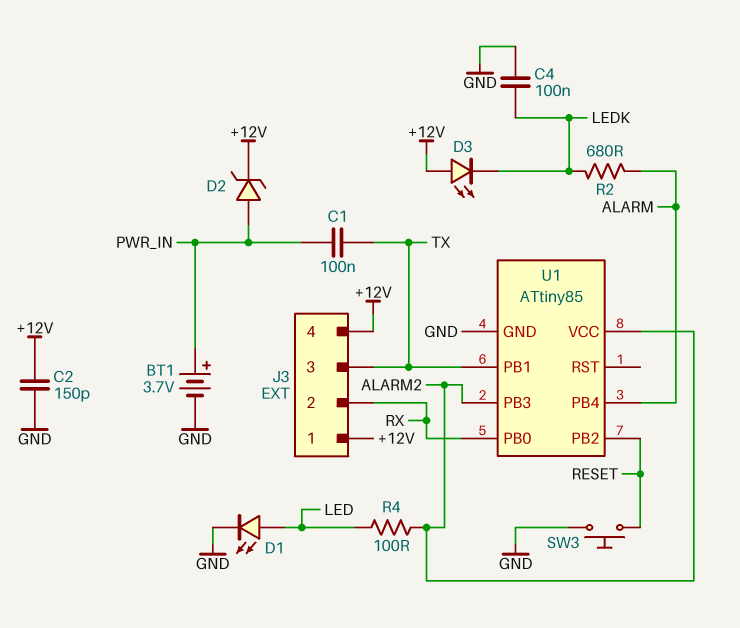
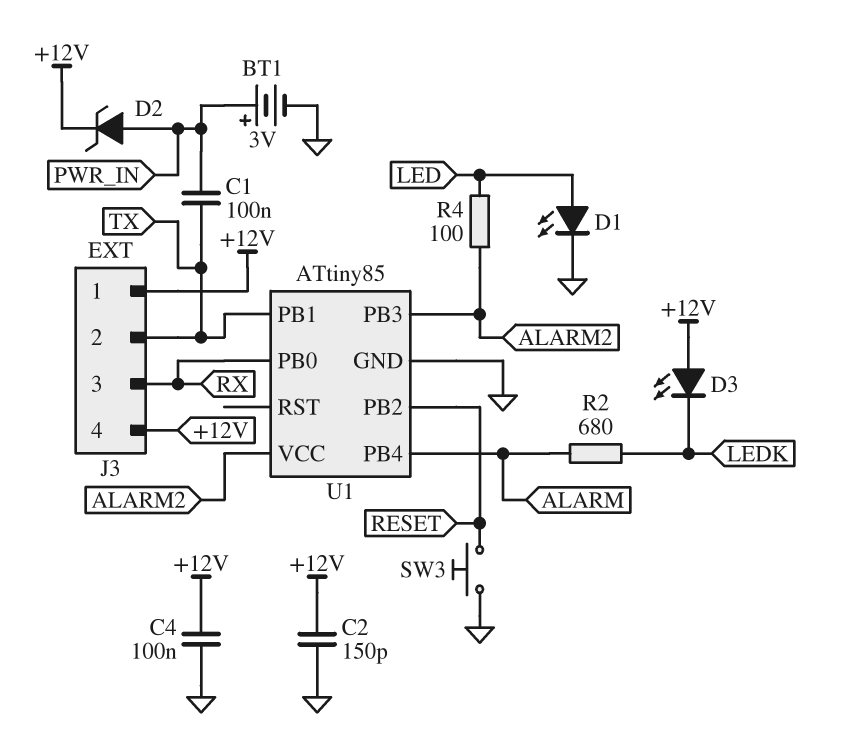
BT1: 3.7V (plus PWR_IN, minus GND) -> 3V (plus PWR_IN, minus GND)
C4: 100nF (GND, LEDK) -> 100nF (+12V, GND)
J3 pin 2: RX -> TX
J3 pin 3: TX -> RX

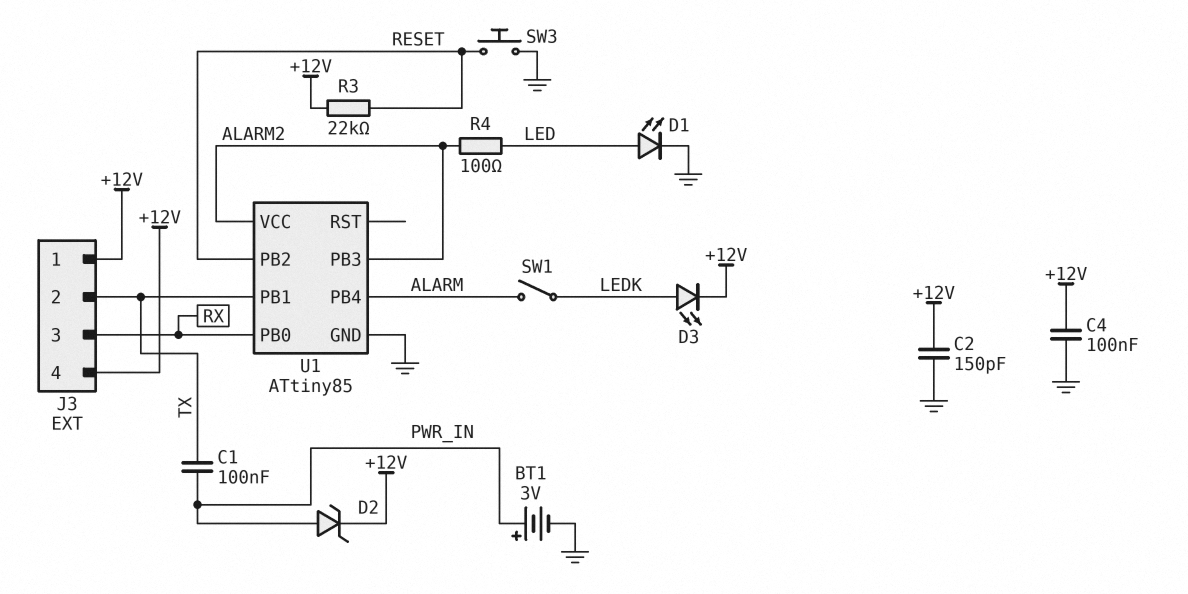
D3: LED (A +12V, K LEDK) -> LED (A LEDK, K +12V)
R2: 680 (ALARM, LEDK) -> none
R3: none -> 22k (+12V, RESET)
SW1: none -> switch (ALARM, LEDK)

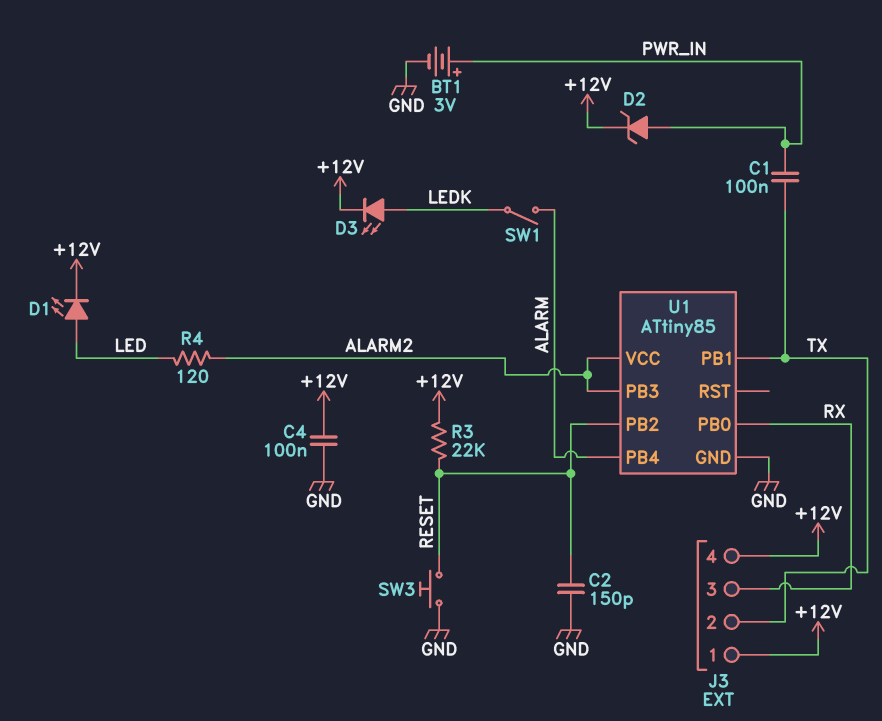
C2: 150pF (+12V, GND) -> 150pF (GND, RESET)
D1: LED (A LED, K GND) -> LED (A LED, K +12V)
R4: 100 (ALARM2, LED) -> 120 (ALARM2, LED)

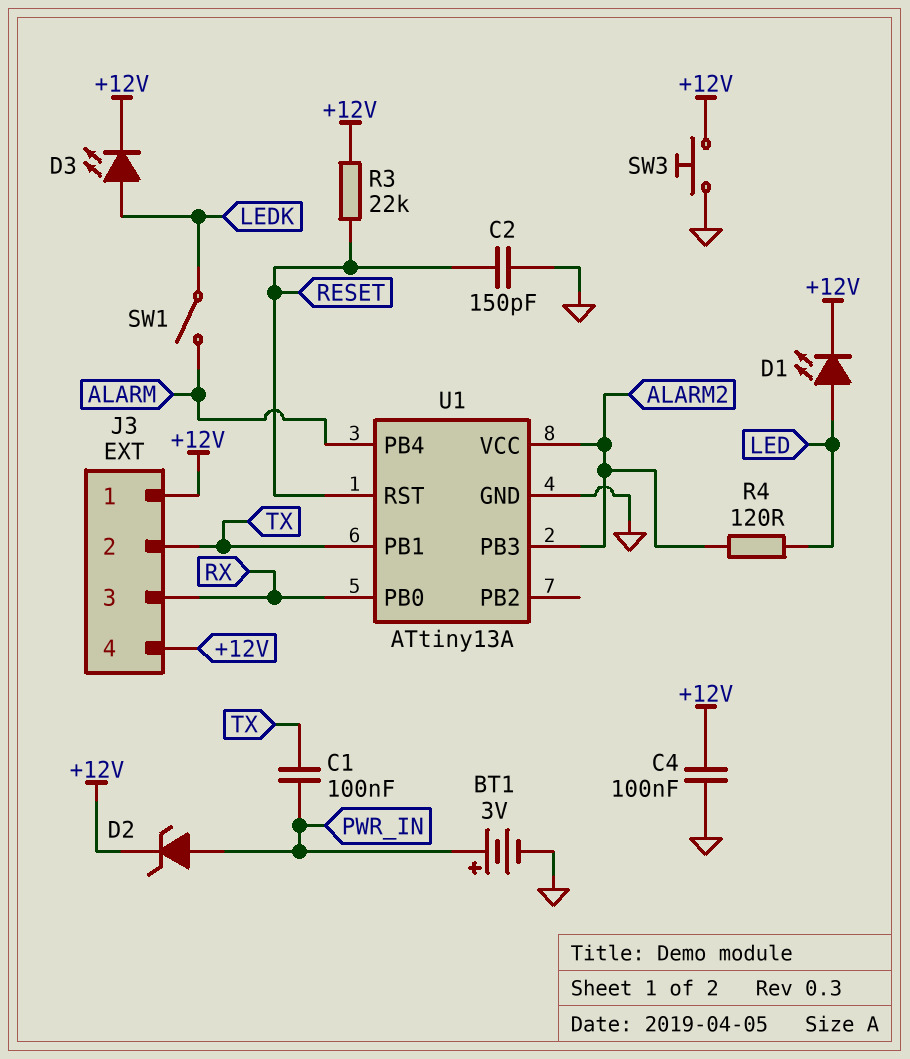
SW3: button (GND, RESET) -> button (+12V, GND)
U1: ATtiny85 -> ATtiny13A
U1 pin PB2: RESET -> none
U1 pin RST: none -> RESET

